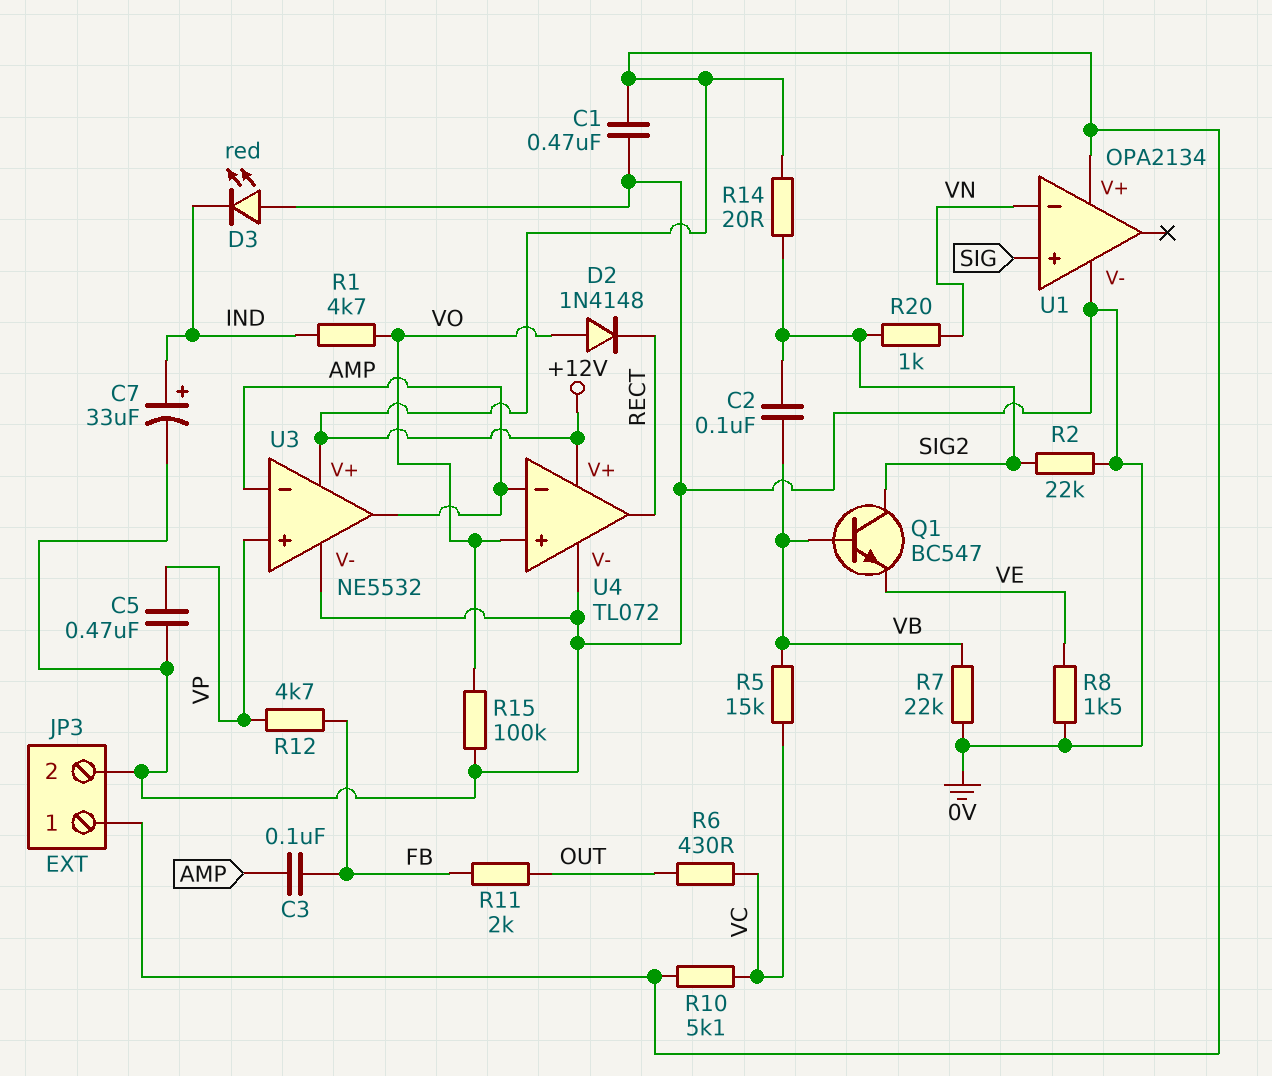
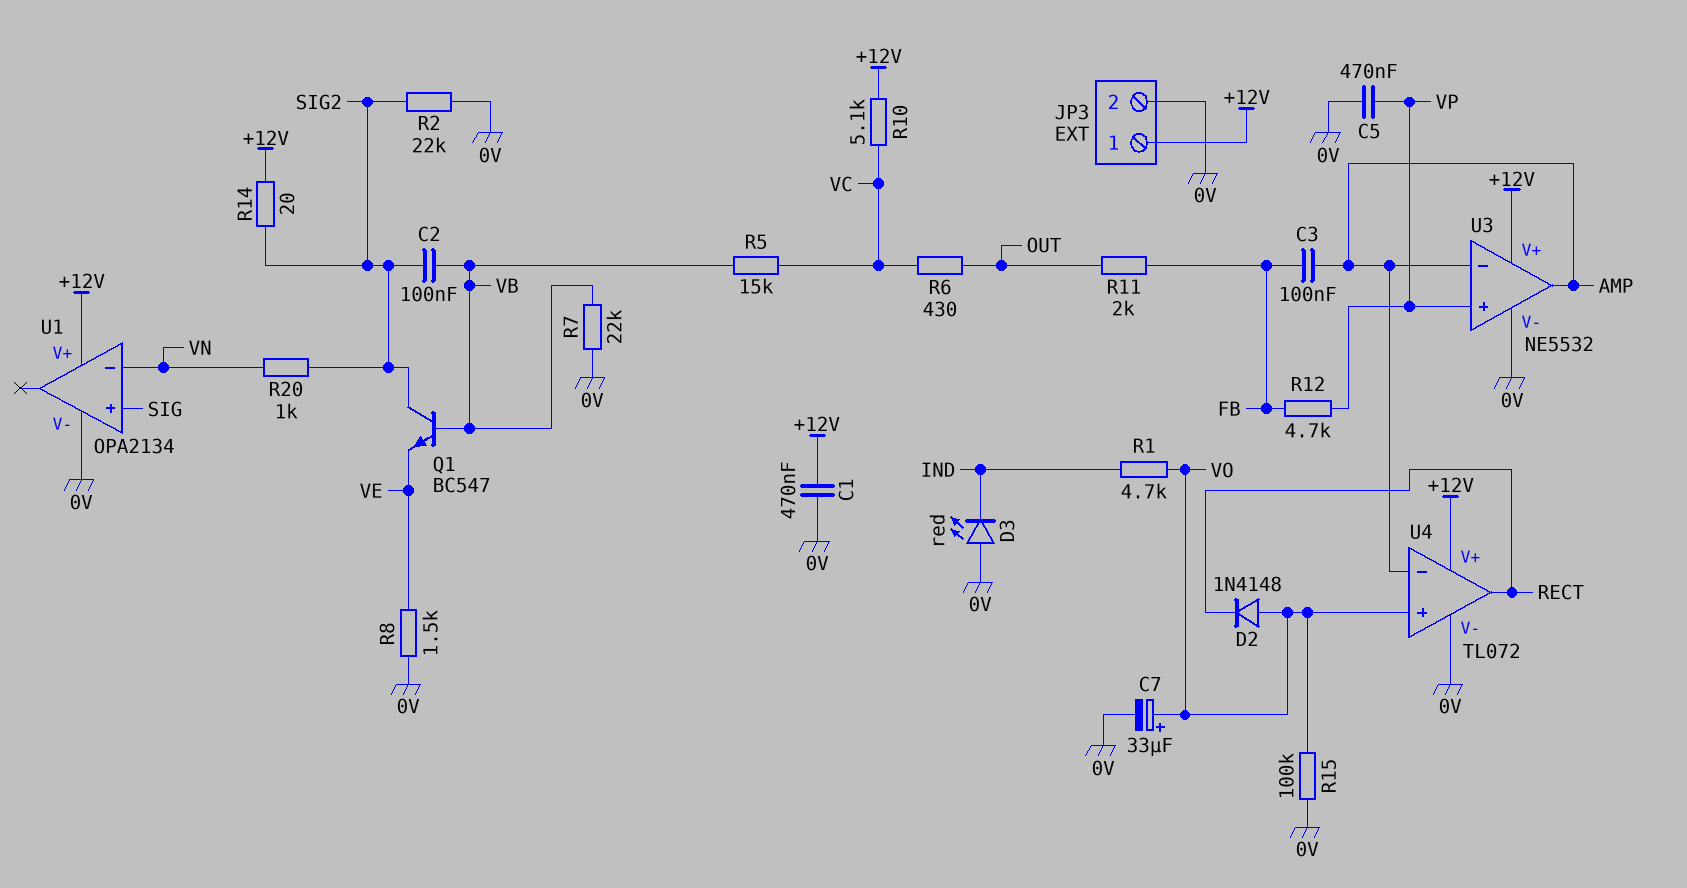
C7: 33uF (plus IND, minus 0V) -> 33uF (plus VO, minus 0V)

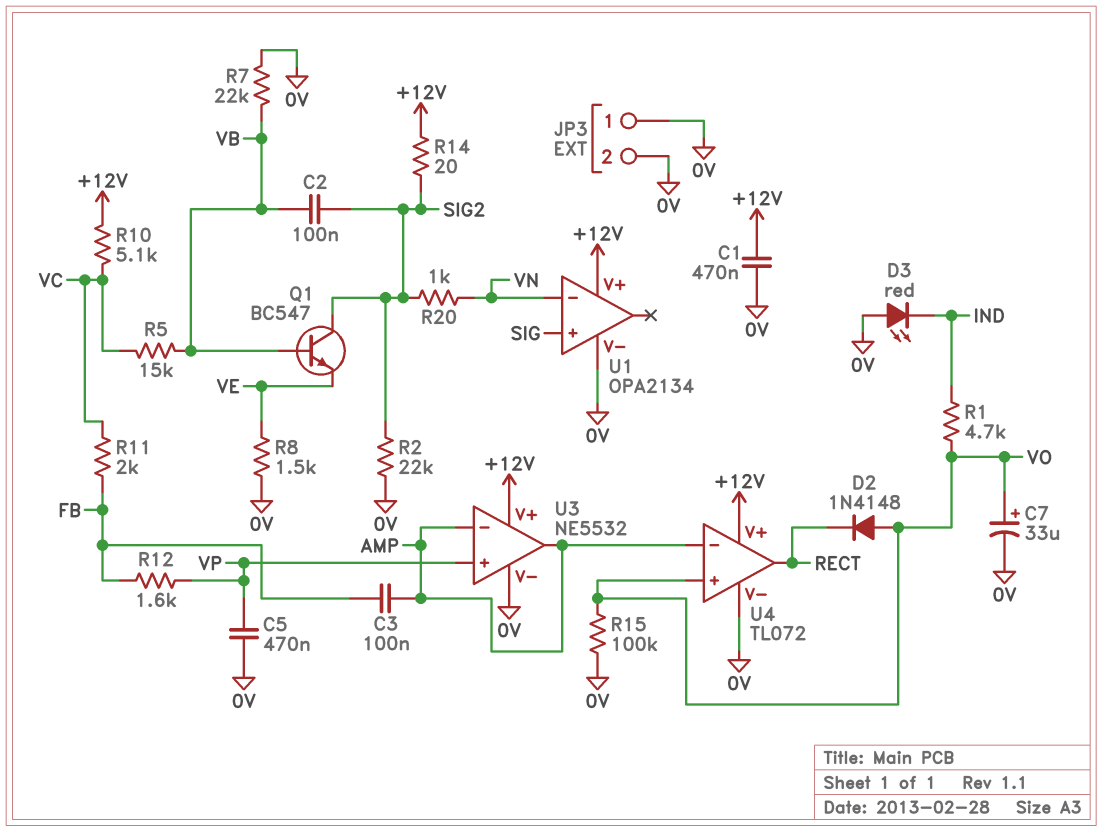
JP3 pin 1: +12V -> 0V
R6: 430 (OUT, VC) -> none
R11: 2k (FB, OUT) -> 2k (FB, VC)
R12: 4.7k (FB, VP) -> 1.6k (FB, VP)

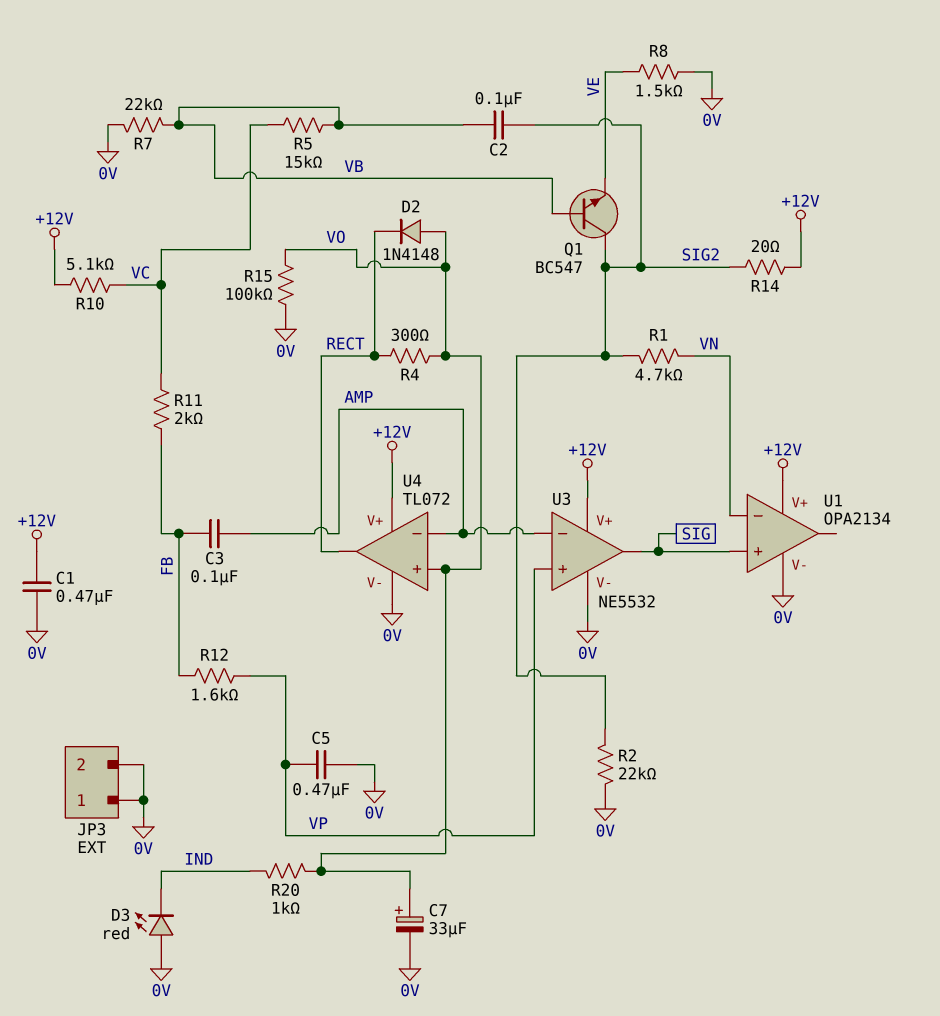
R1: 4.7k (IND, VO) -> 4.7k (SIG2, VN)
R4: none -> 300 (RECT, VO)
R20: 1k (SIG2, VN) -> 1k (IND, VO)
U3 pin out: AMP -> SIG

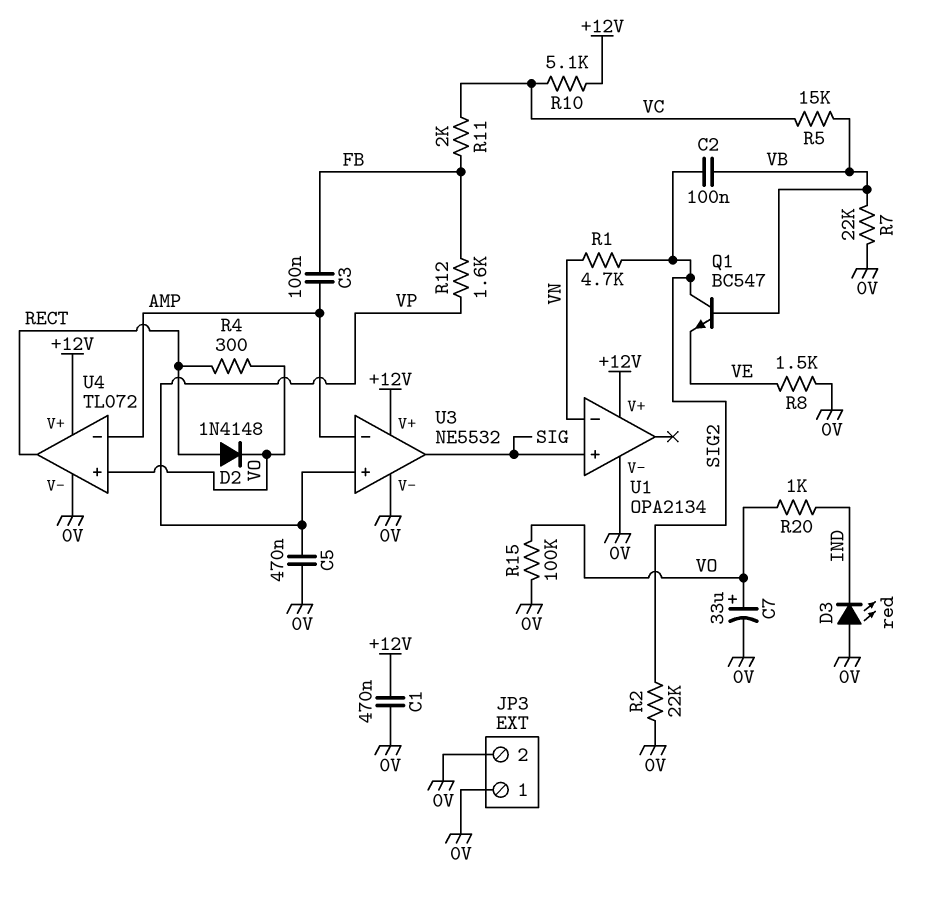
D2: diode 1N4148 (A VO, K RECT) -> diode 1N4148 (A RECT, K VO)
R14: 20 (+12V, SIG2) -> none

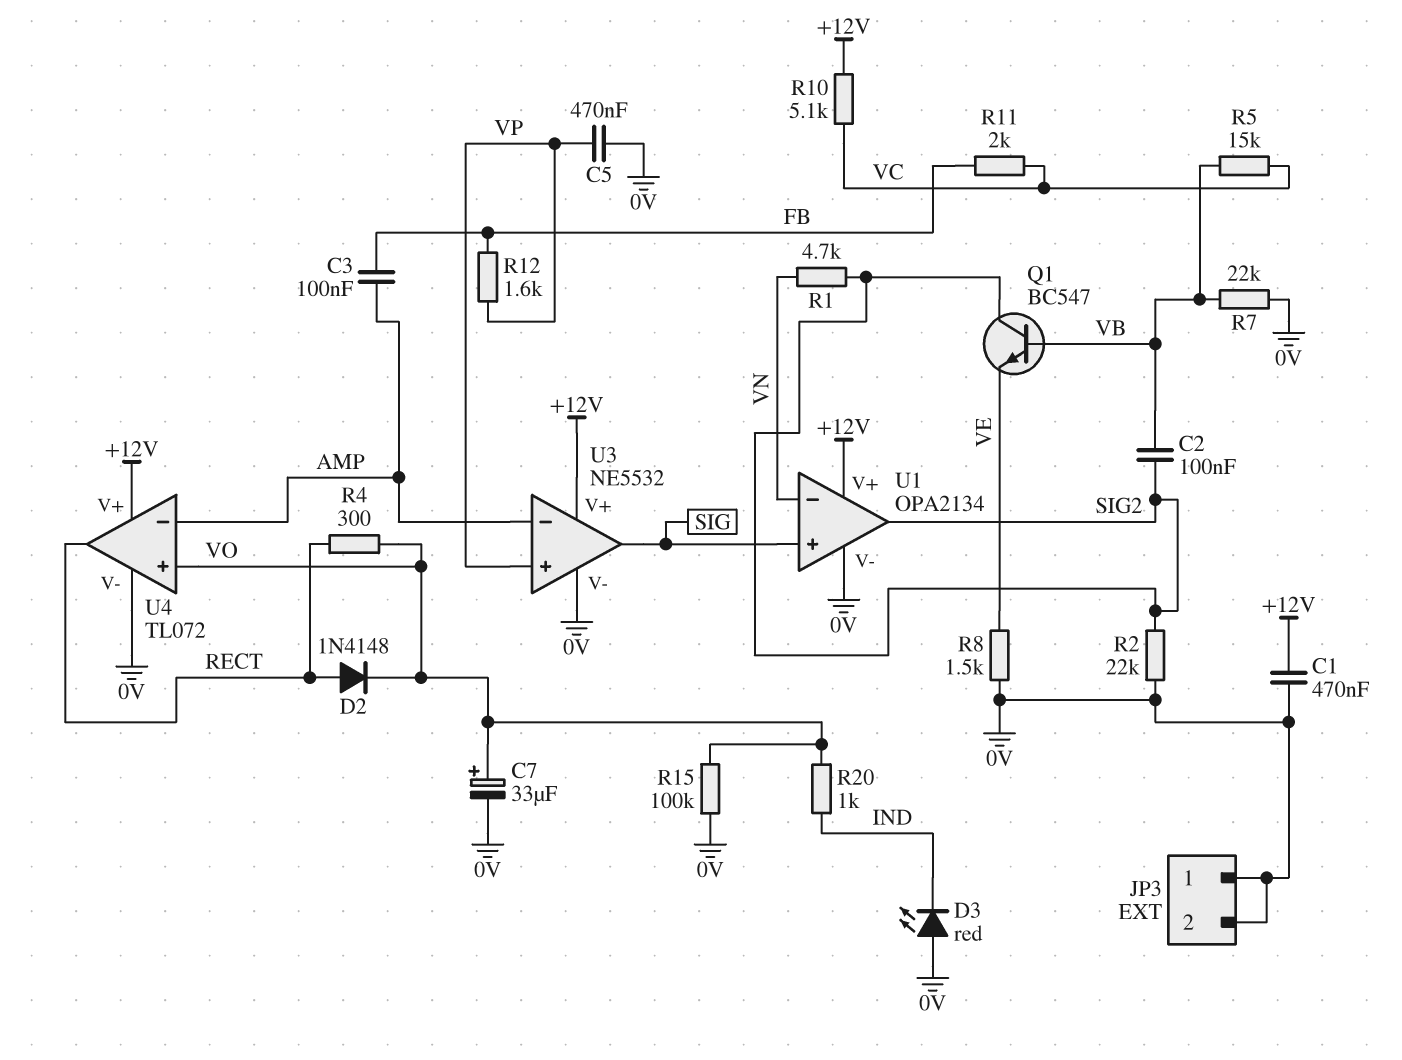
U1 pin out: none -> SIG2

